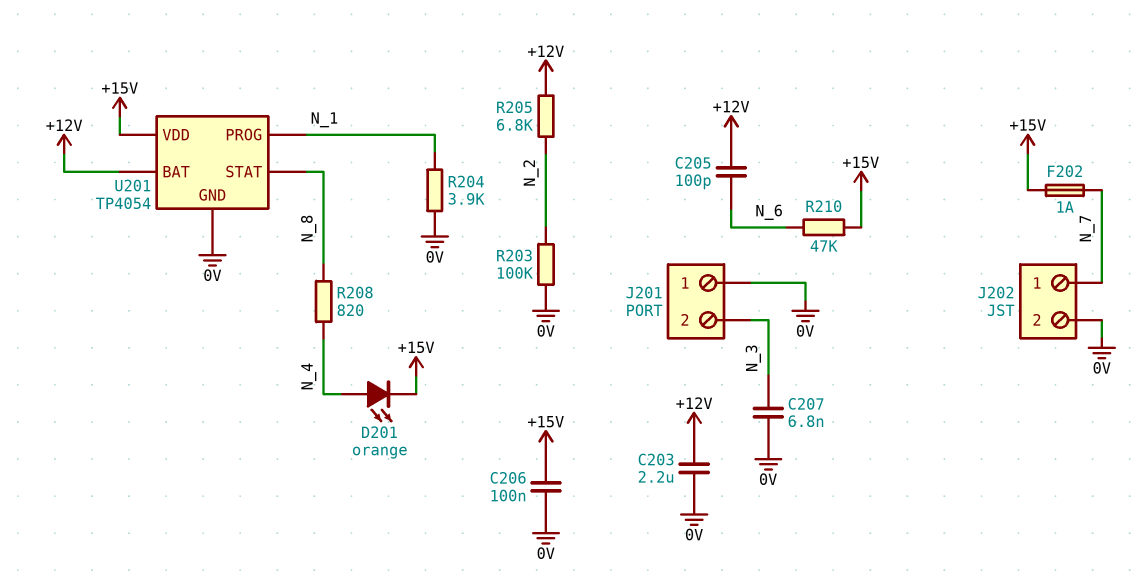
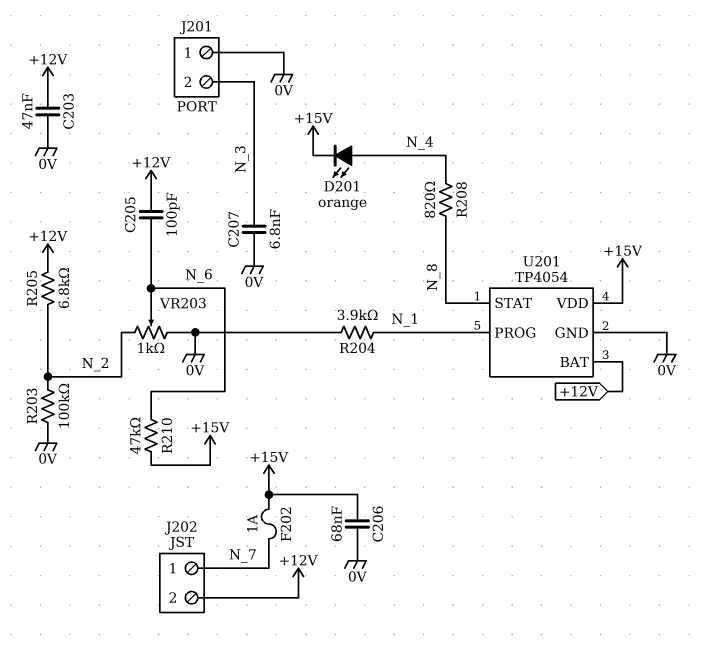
C203: 2.2uF (+12V, 0V) -> 47nF (+12V, 0V)
C206: 100nF (+15V, 0V) -> 68nF (+15V, 0V)
J202 pin 2: 0V -> +12V
VR203: none -> 1k (0V, N_2, wiper N_6)

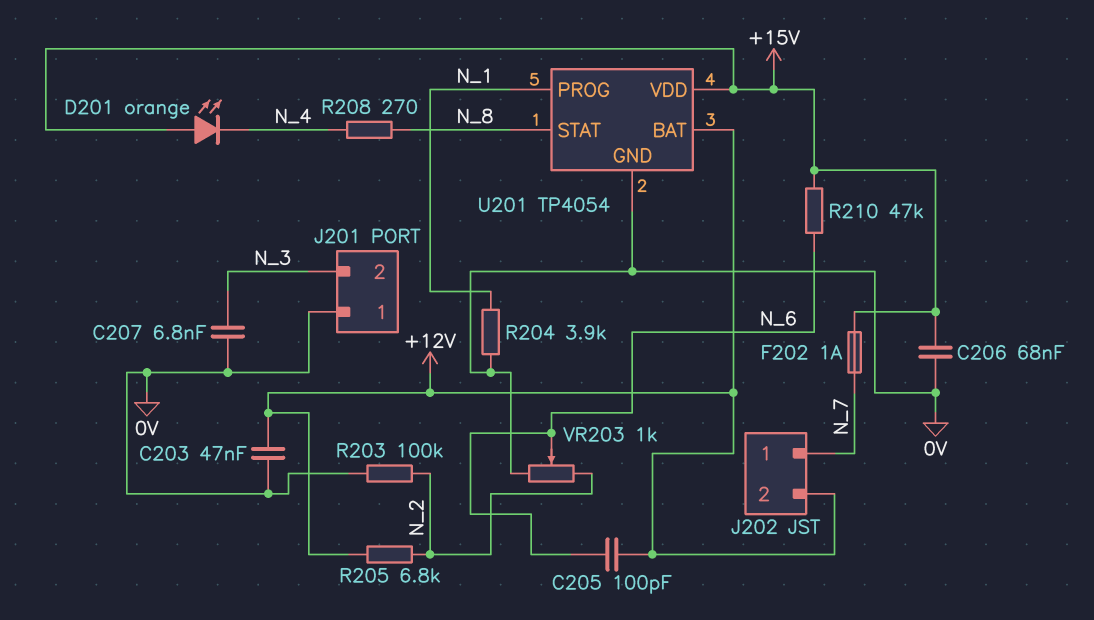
D201: LED orange (A N_4, K +15V) -> LED orange (A +15V, K N_4)
R208: 820 (N_4, N_8) -> 270 (N_4, N_8)

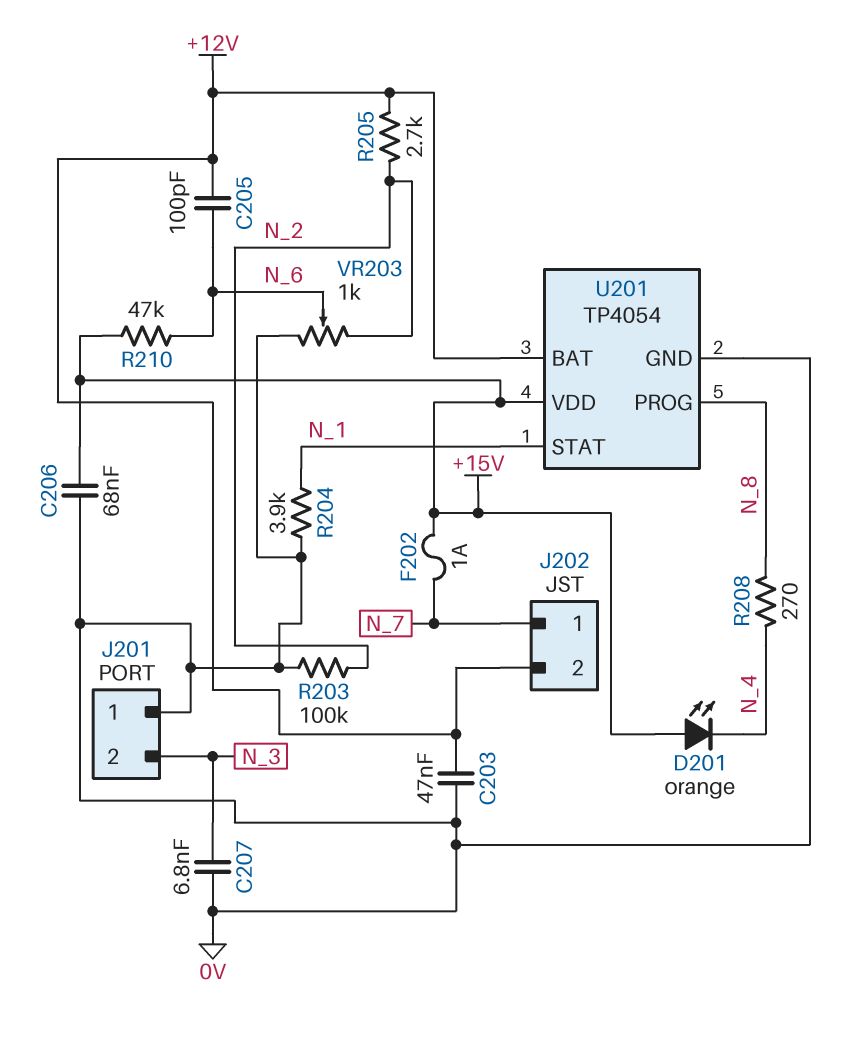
R205: 6.8k (+12V, N_2) -> 2.7k (+12V, N_2)
U201 pin PROG: N_1 -> N_8
U201 pin STAT: N_8 -> N_1

